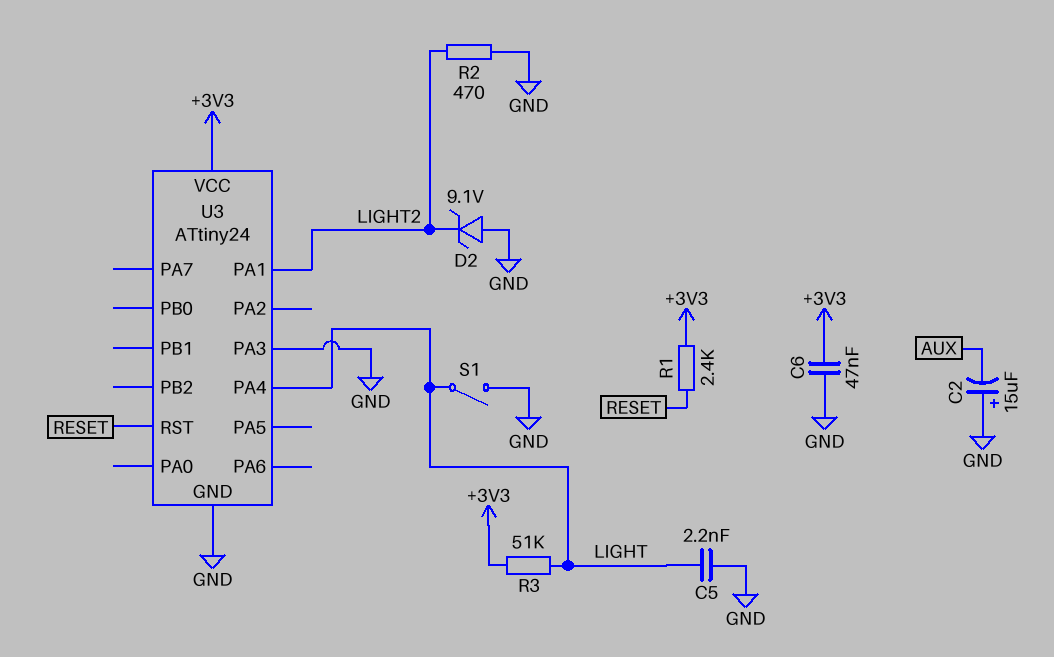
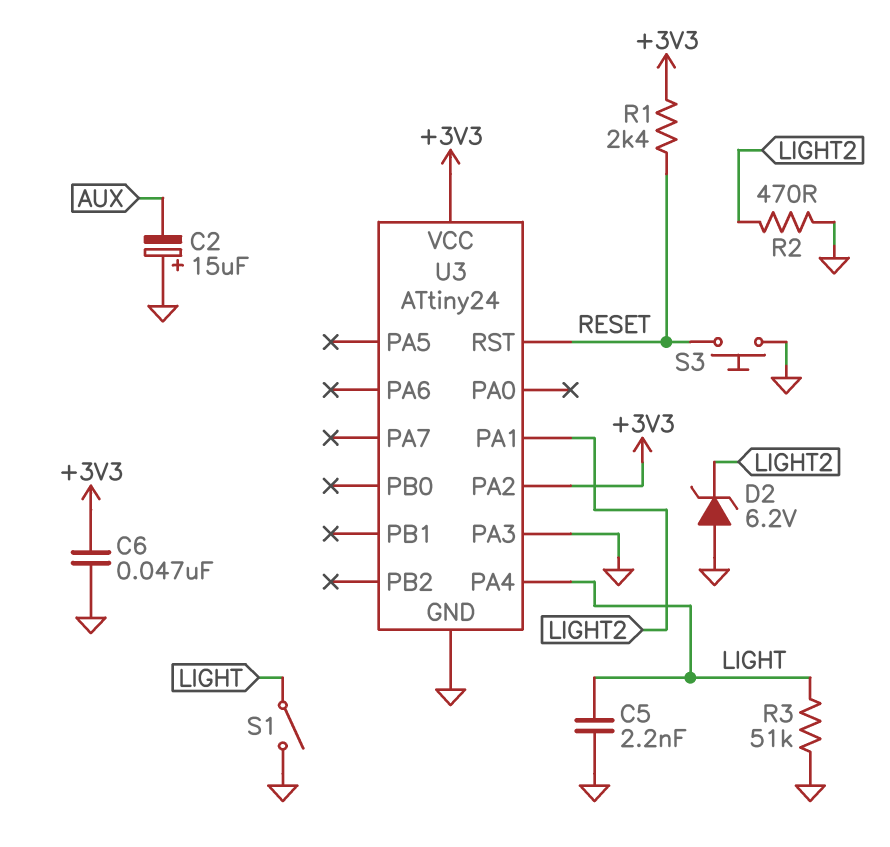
D2: zener 9.1V (A GND, K LIGHT2) -> zener 6.2V (A GND, K LIGHT2)
R3: 51k (+3V3, LIGHT) -> 51k (GND, LIGHT)
S3: none -> button (GND, RESET)
U3 pin PA2: none -> +3V3

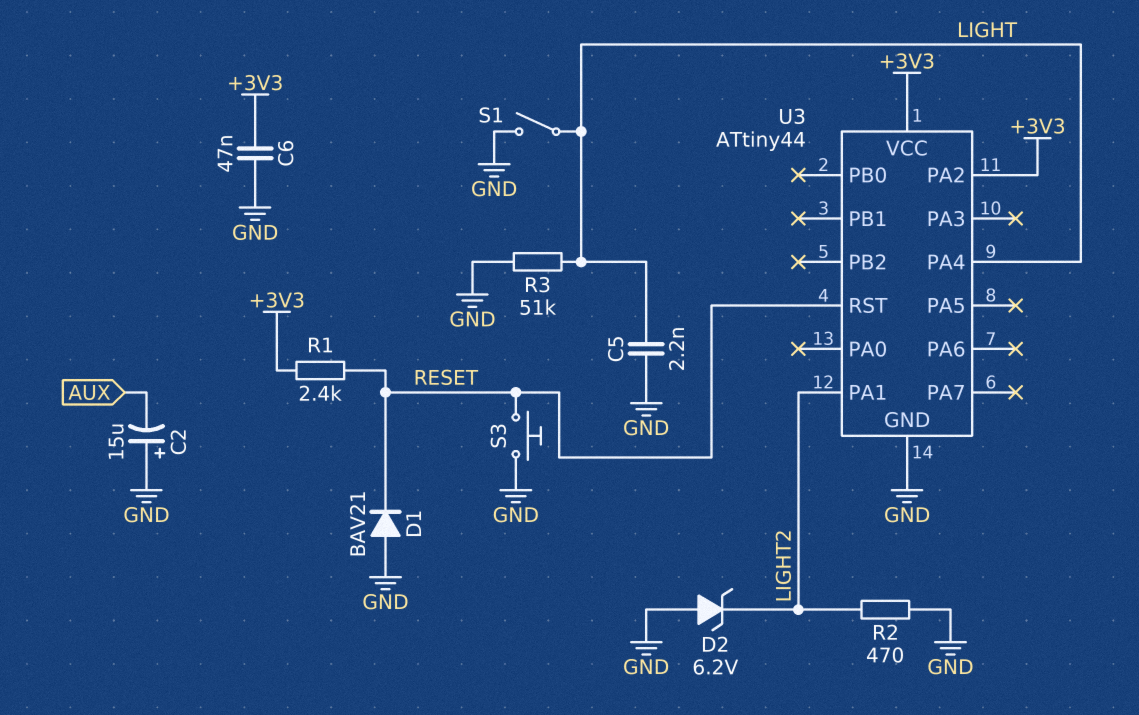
D1: none -> diode BAV21 (A GND, K RESET)
U3: ATtiny24 -> ATtiny44
U3 pin PA3: GND -> none

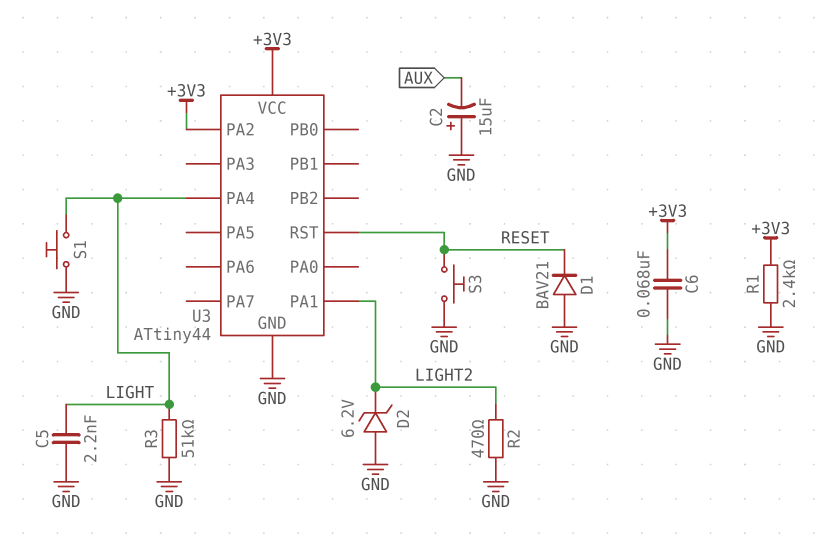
C6: 47nF (+3V3, GND) -> 68nF (+3V3, GND)
R1: 2.4k (+3V3, RESET) -> 2.4k (+3V3, GND)
S1: switch (GND, LIGHT) -> button (GND, LIGHT)

